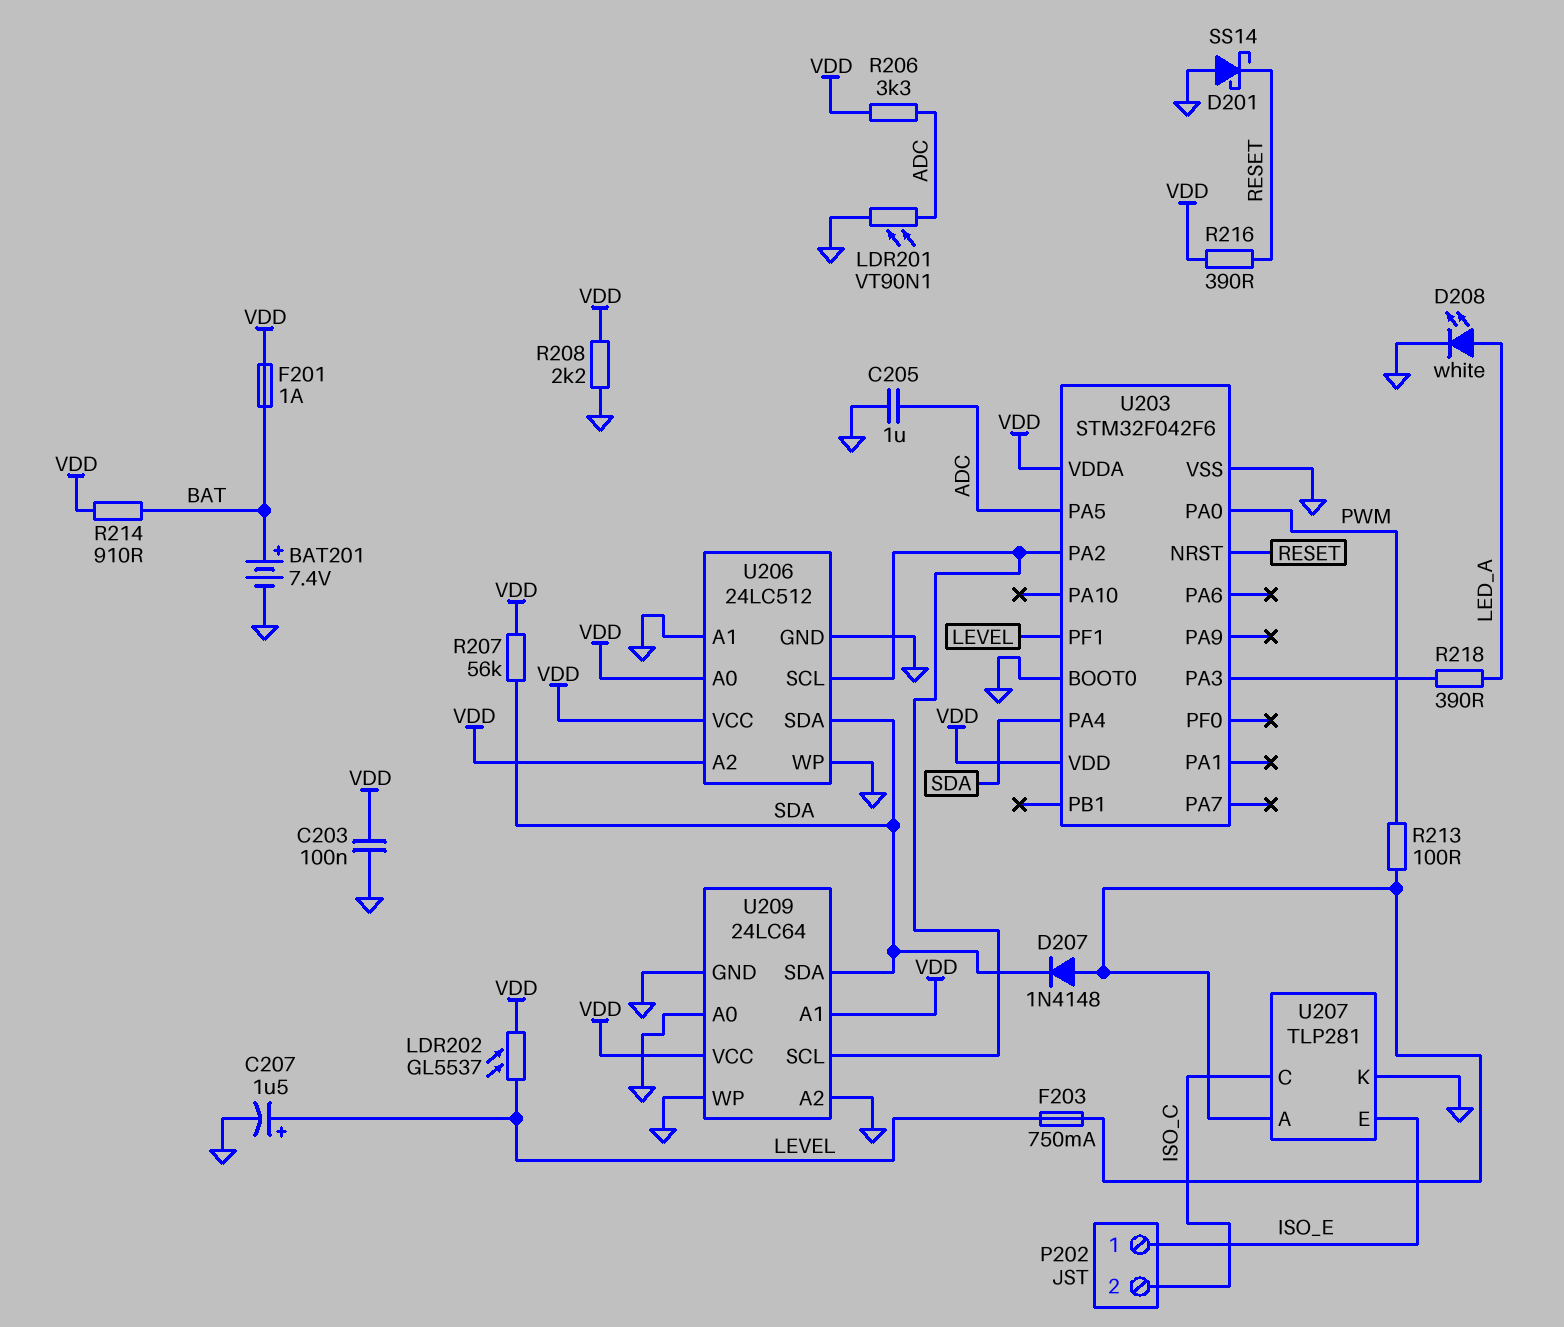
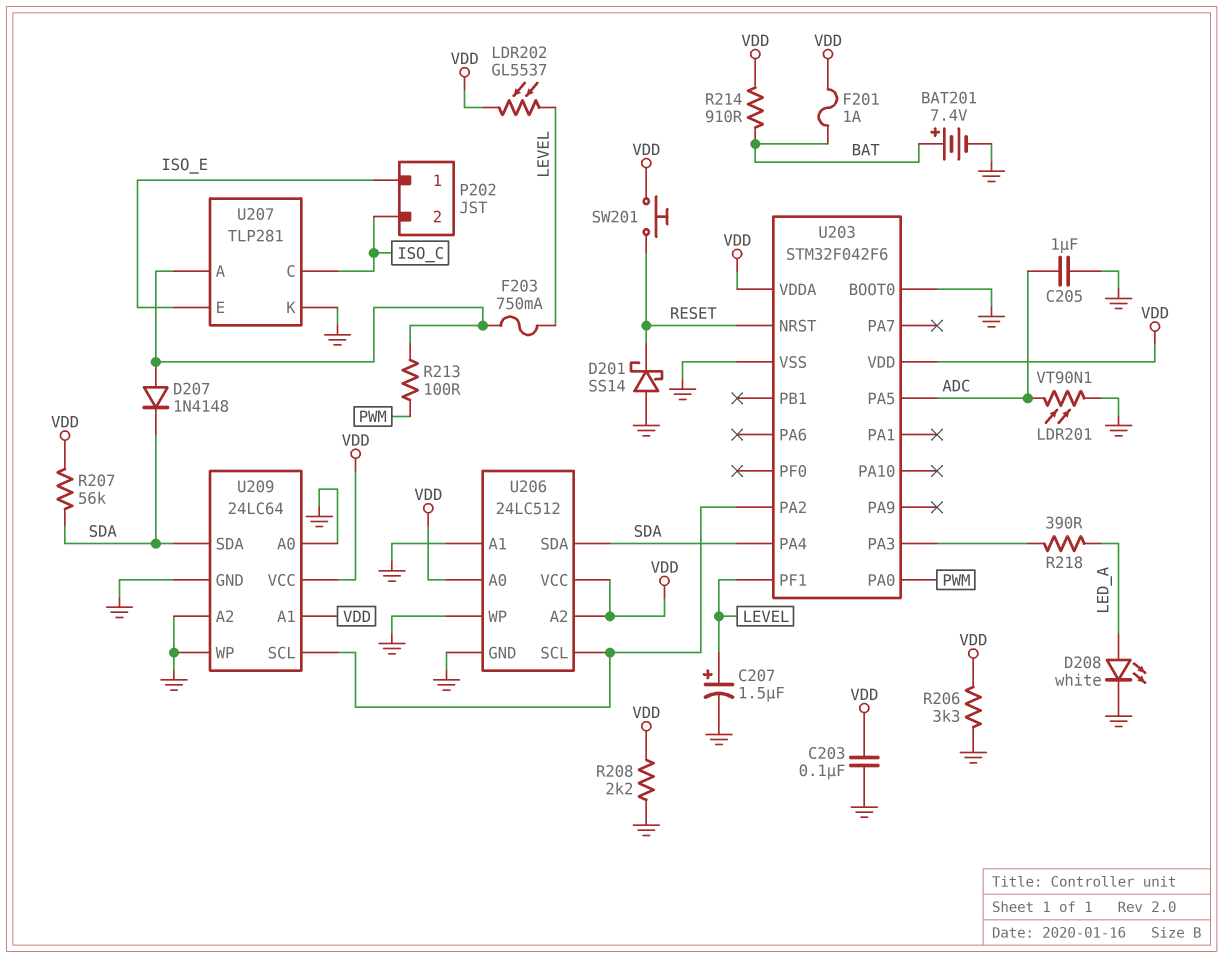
R206: 3.3k (ADC, VDD) -> 3.3k (GND, VDD)
R216: 390 (RESET, VDD) -> none
SW201: none -> button (RESET, VDD)

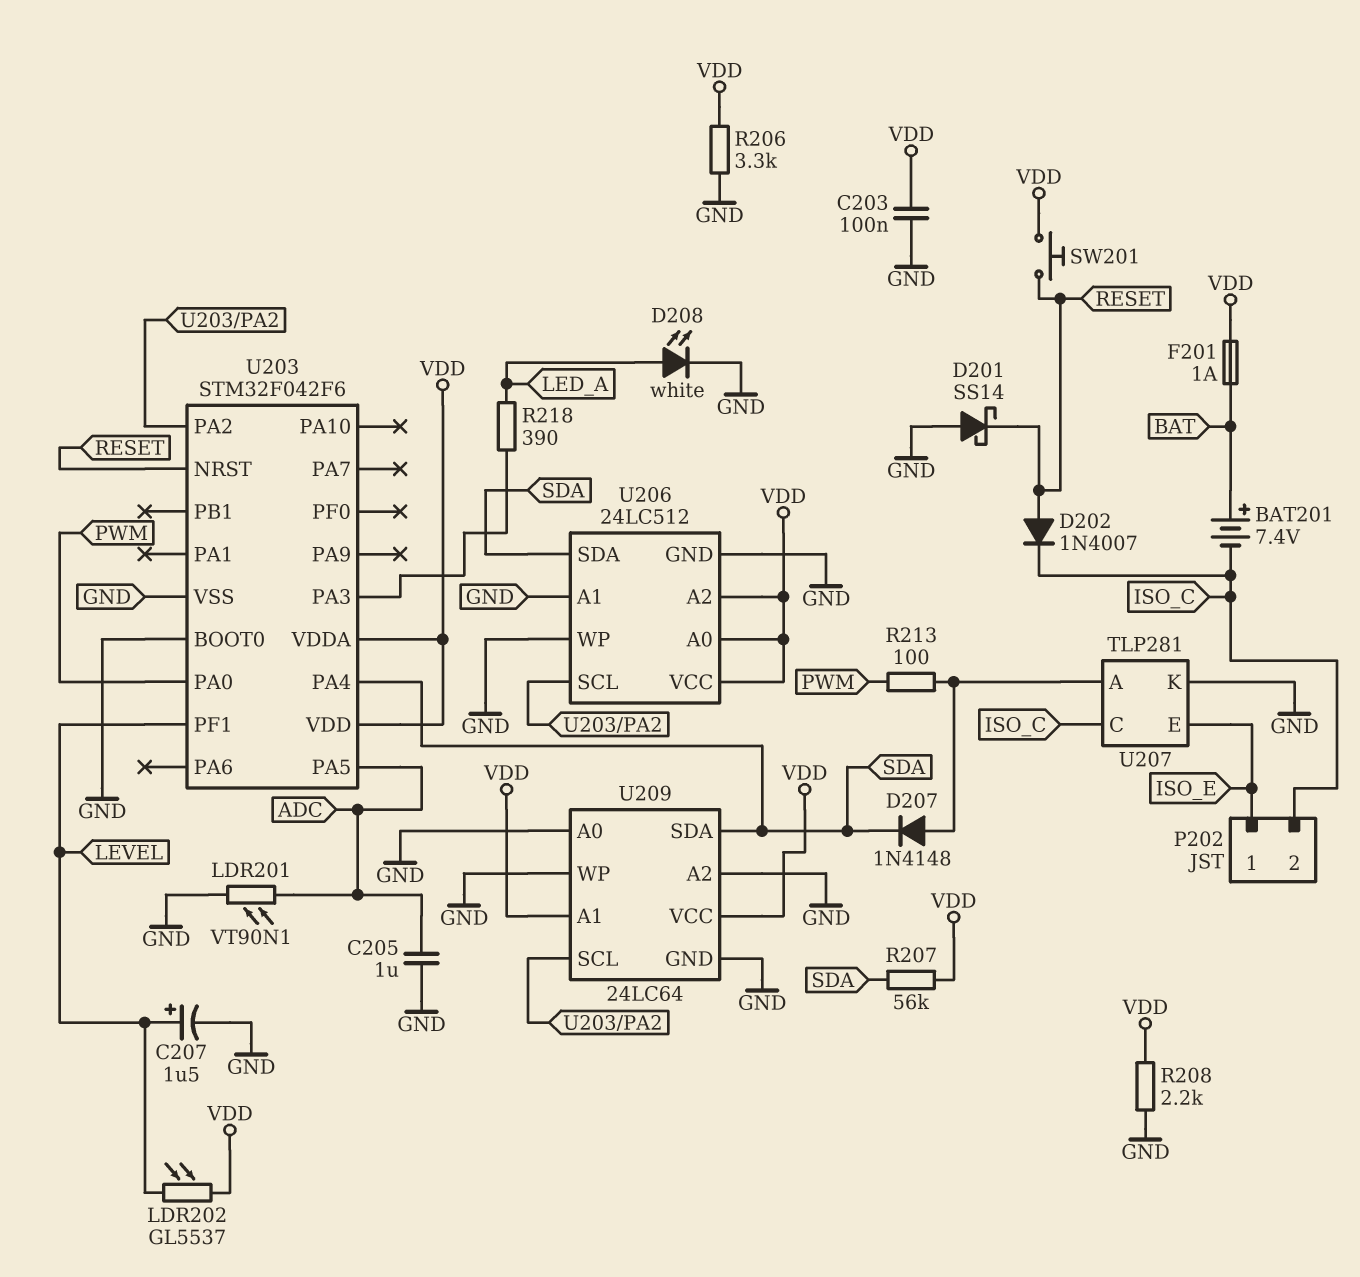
BAT201: 7.4V (plus BAT, minus GND) -> 7.4V (plus BAT, minus ISO_C)
D202: none -> diode 1N4007 (A RESET, K ISO_C)
F203: 750mA (LEVEL, U207/A) -> none
R214: 910 (BAT, VDD) -> none

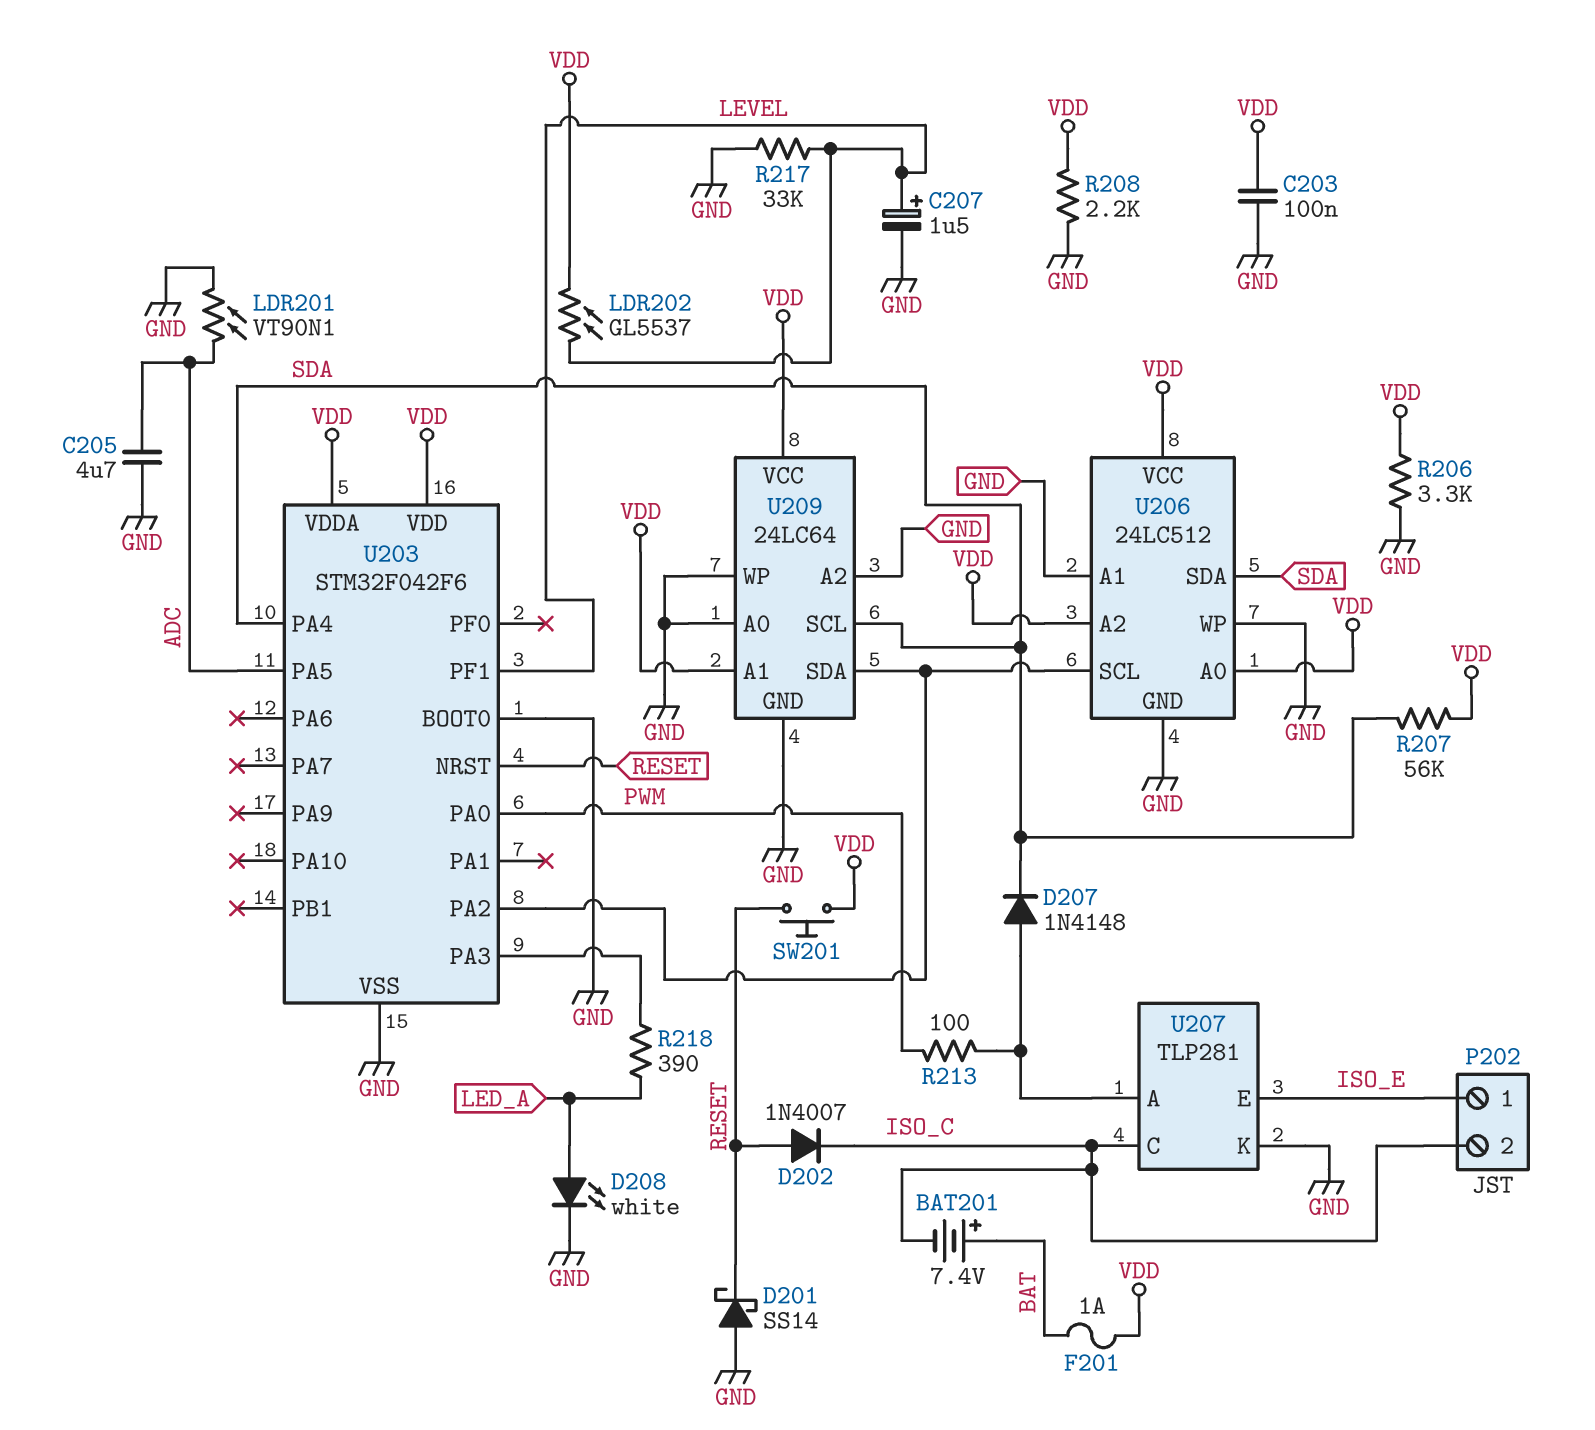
C205: 1uF (ADC, GND) -> 4.7uF (ADC, GND)
R217: none -> 33k (GND, LEVEL)
U209 pin SCL: U203/PA2 -> SDA
U209 pin SDA: SDA -> U203/PA2

